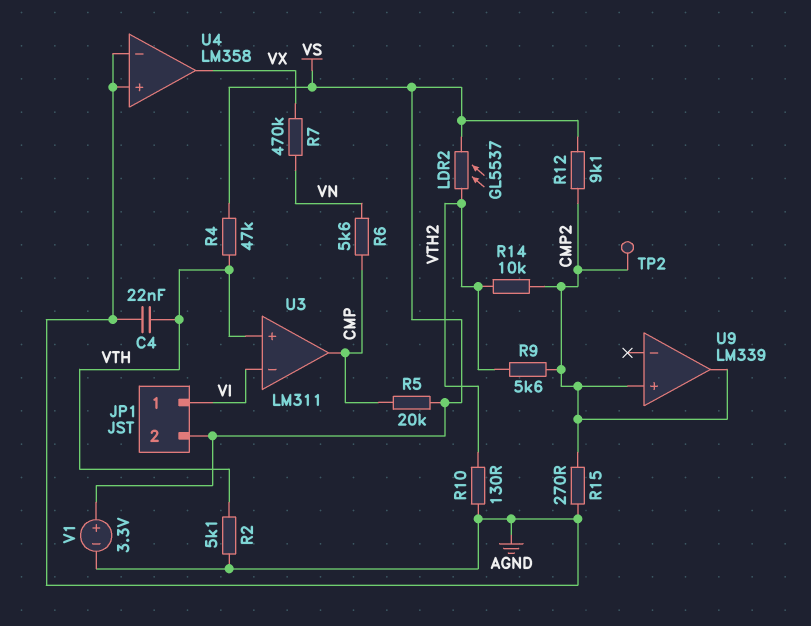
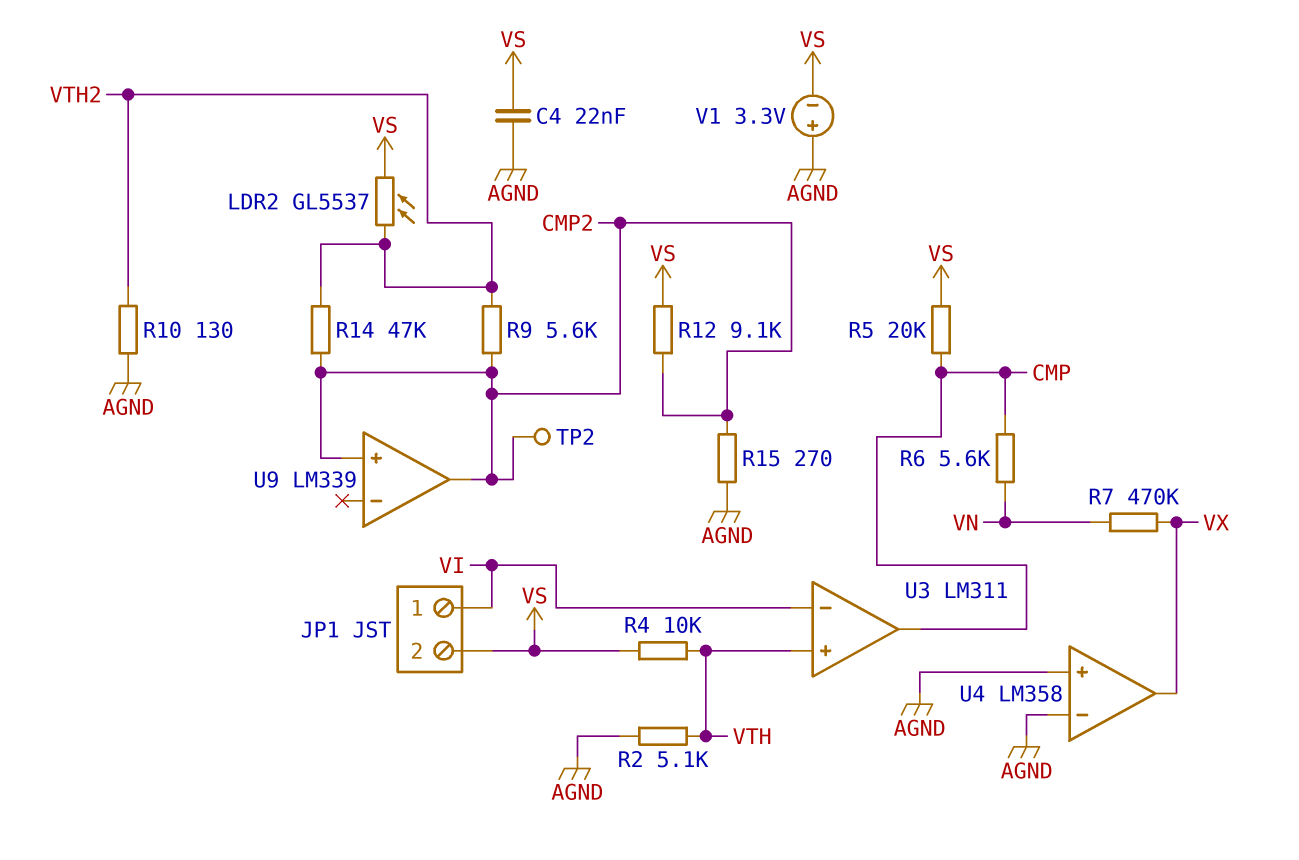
C4: 22nF (AGND, VTH) -> 22nF (AGND, VS)
R4: 47k (VS, VTH) -> 10k (VS, VTH)
R14: 10k (CMP2, VTH2) -> 47k (CMP2, VTH2)
V1: 3.3V (plus VS, minus AGND) -> 3.3V (plus AGND, minus VS)

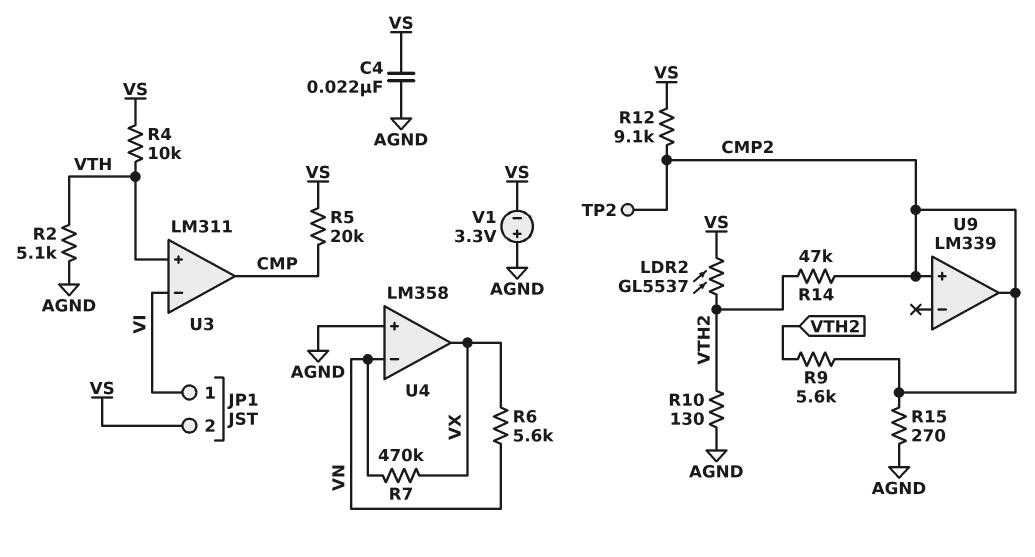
R6: 5.6k (CMP, VN) -> 5.6k (VN, VX)
U4 pin in-: AGND -> VN

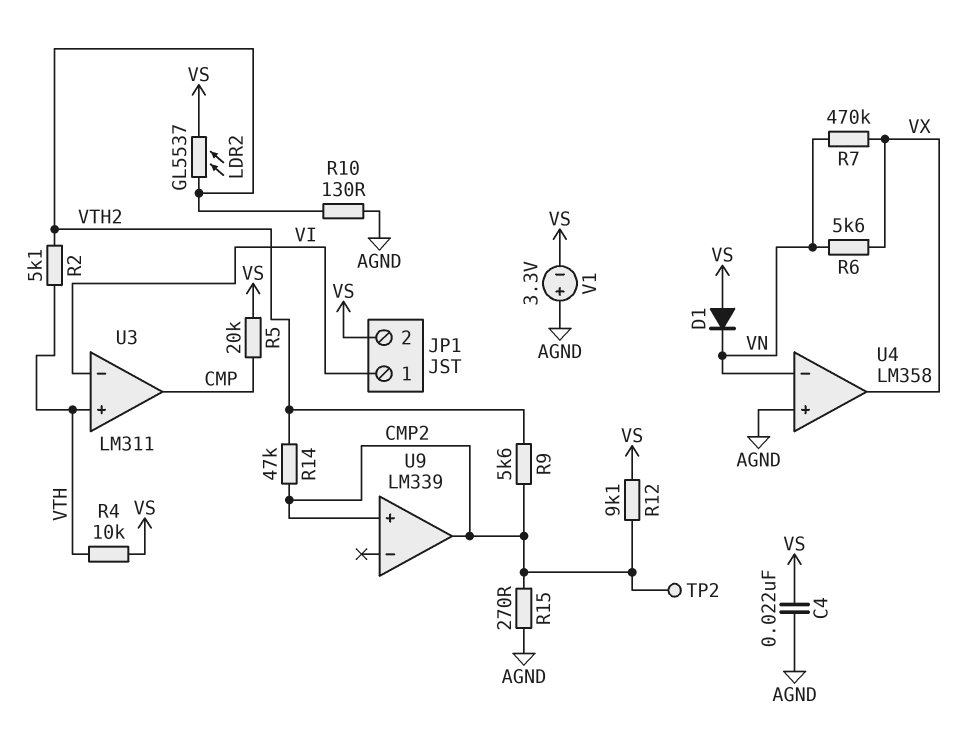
D1: none -> diode (A VS, K VN)
R2: 5.1k (AGND, VTH) -> 5.1k (VTH, VTH2)

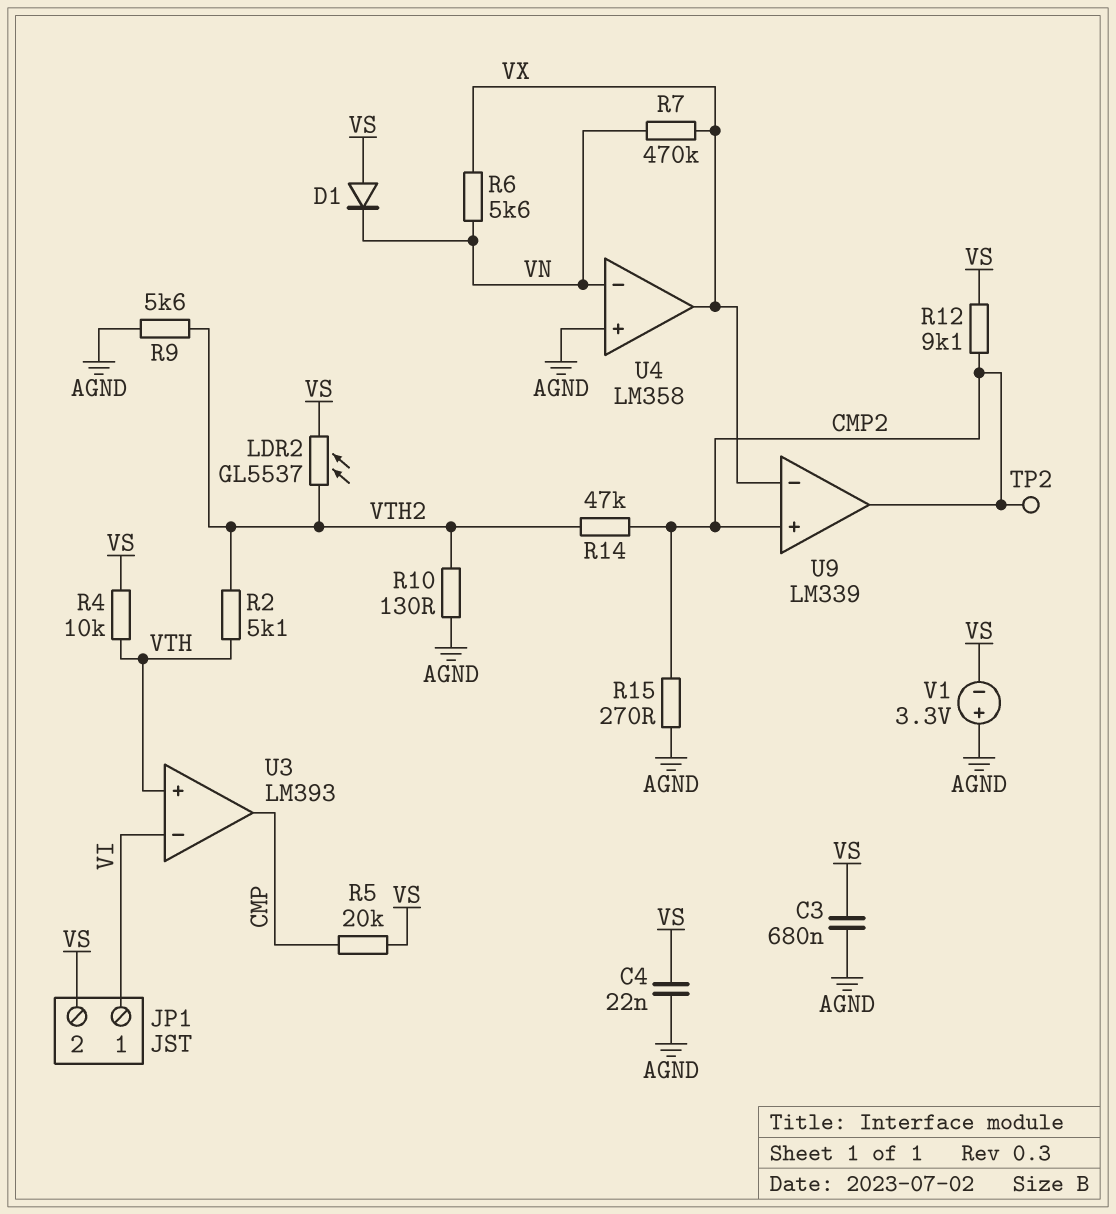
C3: none -> 680nF (AGND, VS)
R9: 5.6k (CMP2, VTH2) -> 5.6k (AGND, VTH2)
U3: LM311 -> LM393
U9 pin in-: none -> VX

